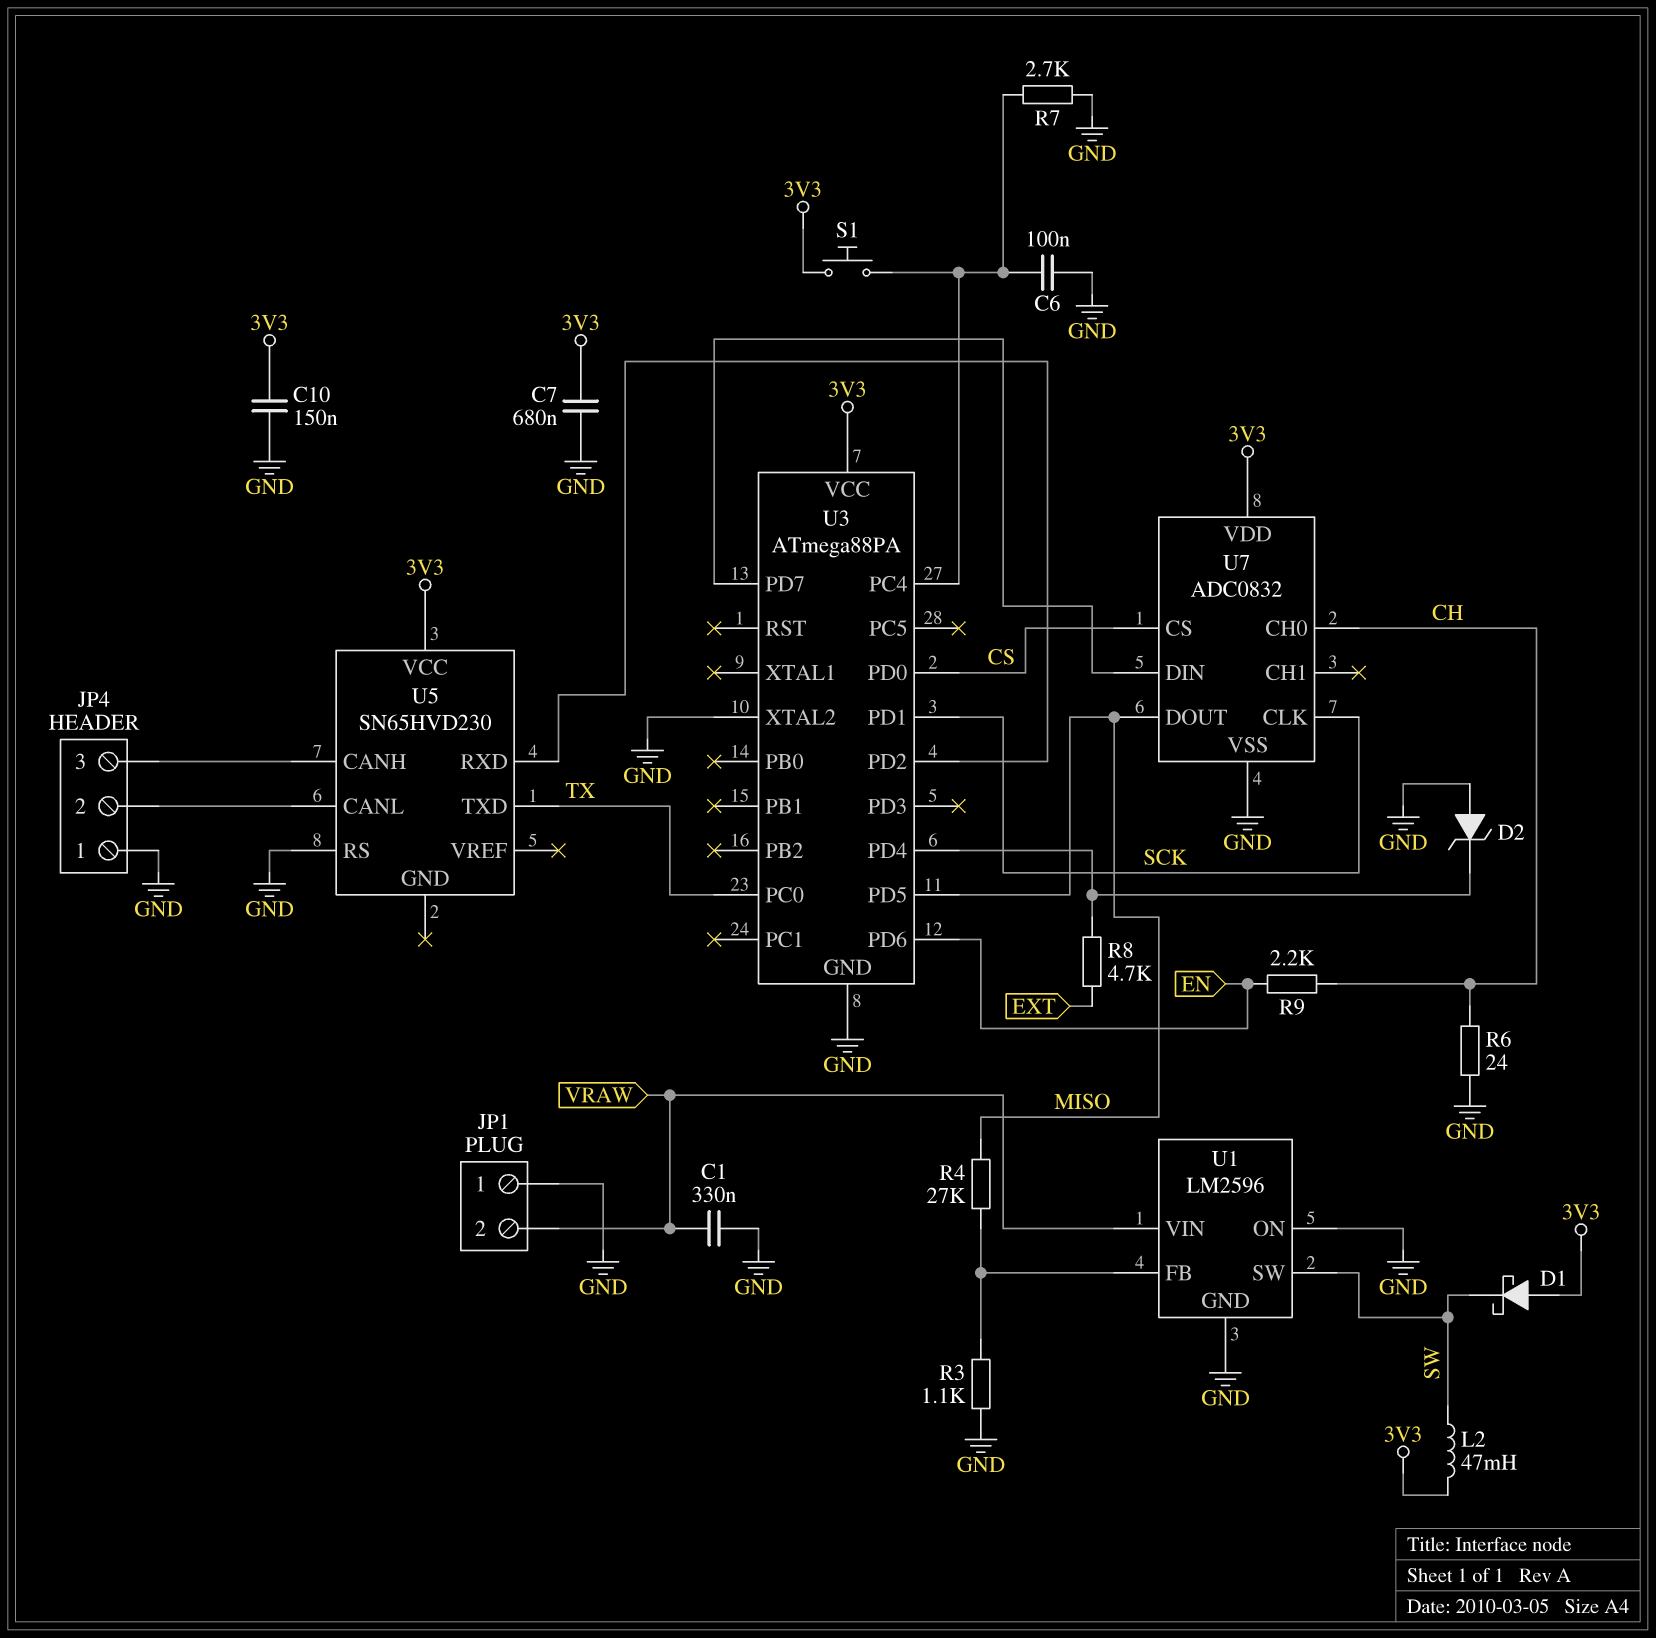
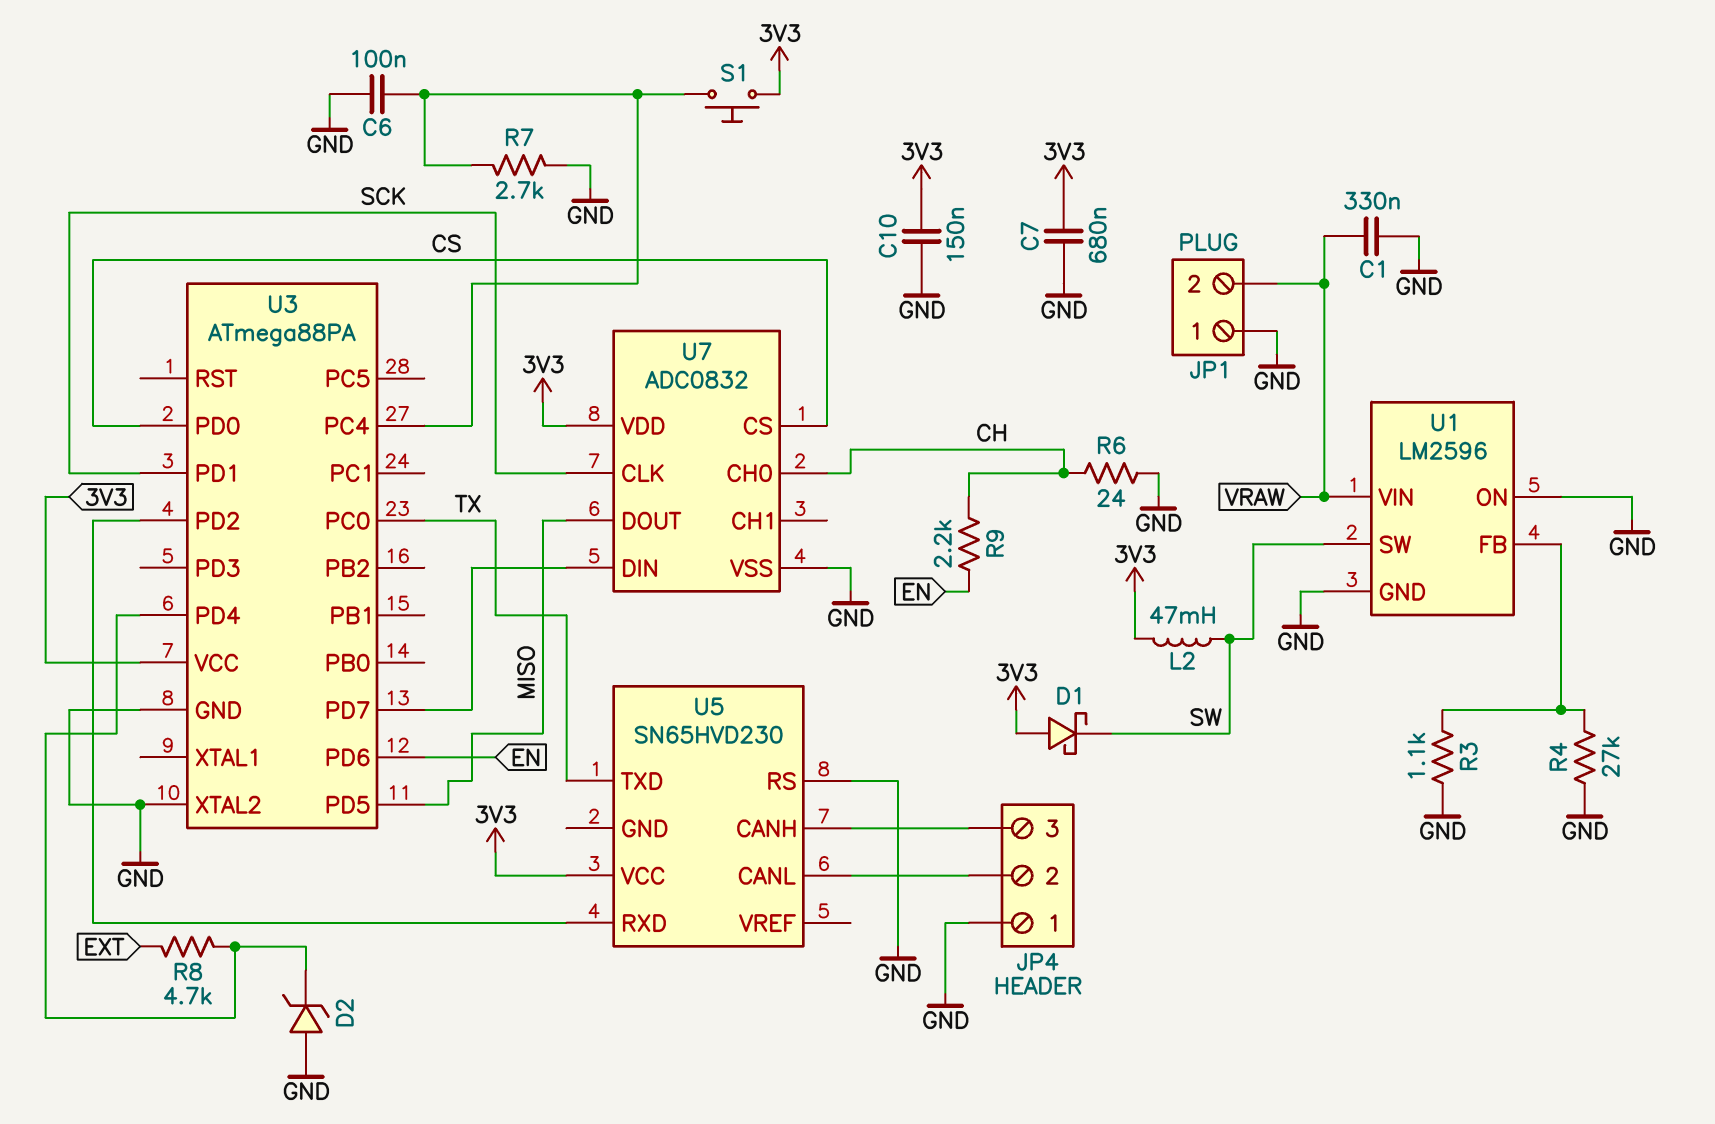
R4: 27k (MISO, U1/FB) -> 27k (GND, U1/FB)

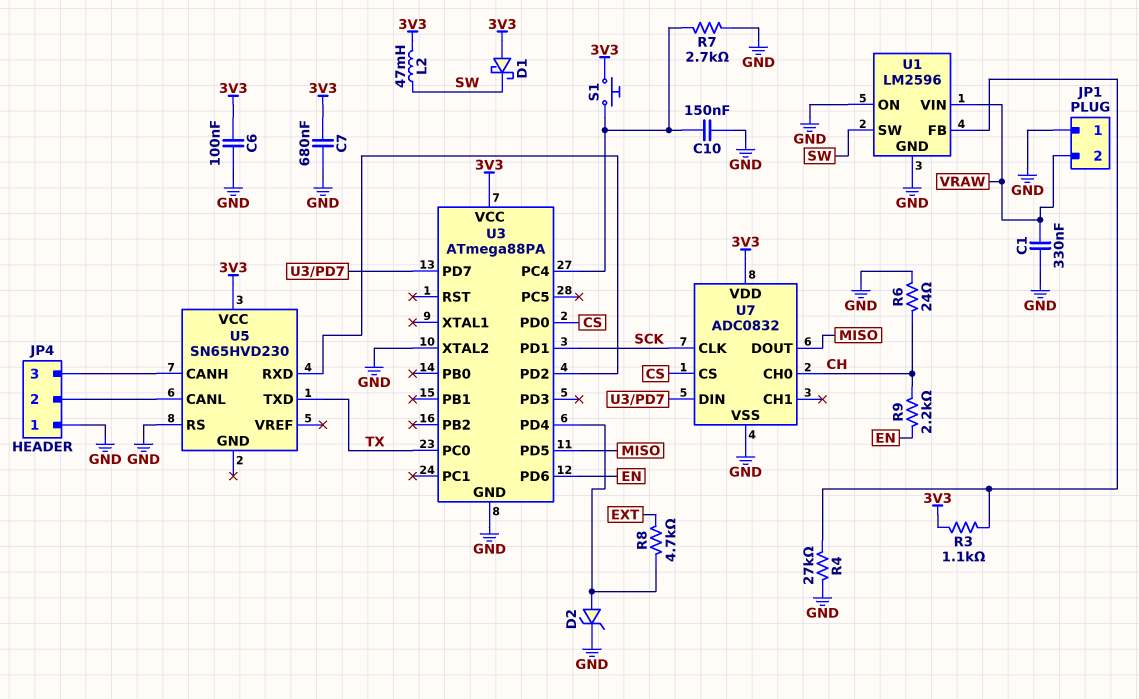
C6: 100nF (GND, U3/PC4) -> 100nF (3V3, GND)
C10: 150nF (3V3, GND) -> 150nF (GND, U3/PC4)
D2: zener (A GND, K U3/PD4) -> zener (A U3/PD4, K GND)
R3: 1.1k (GND, U1/FB) -> 1.1k (3V3, U1/FB)

